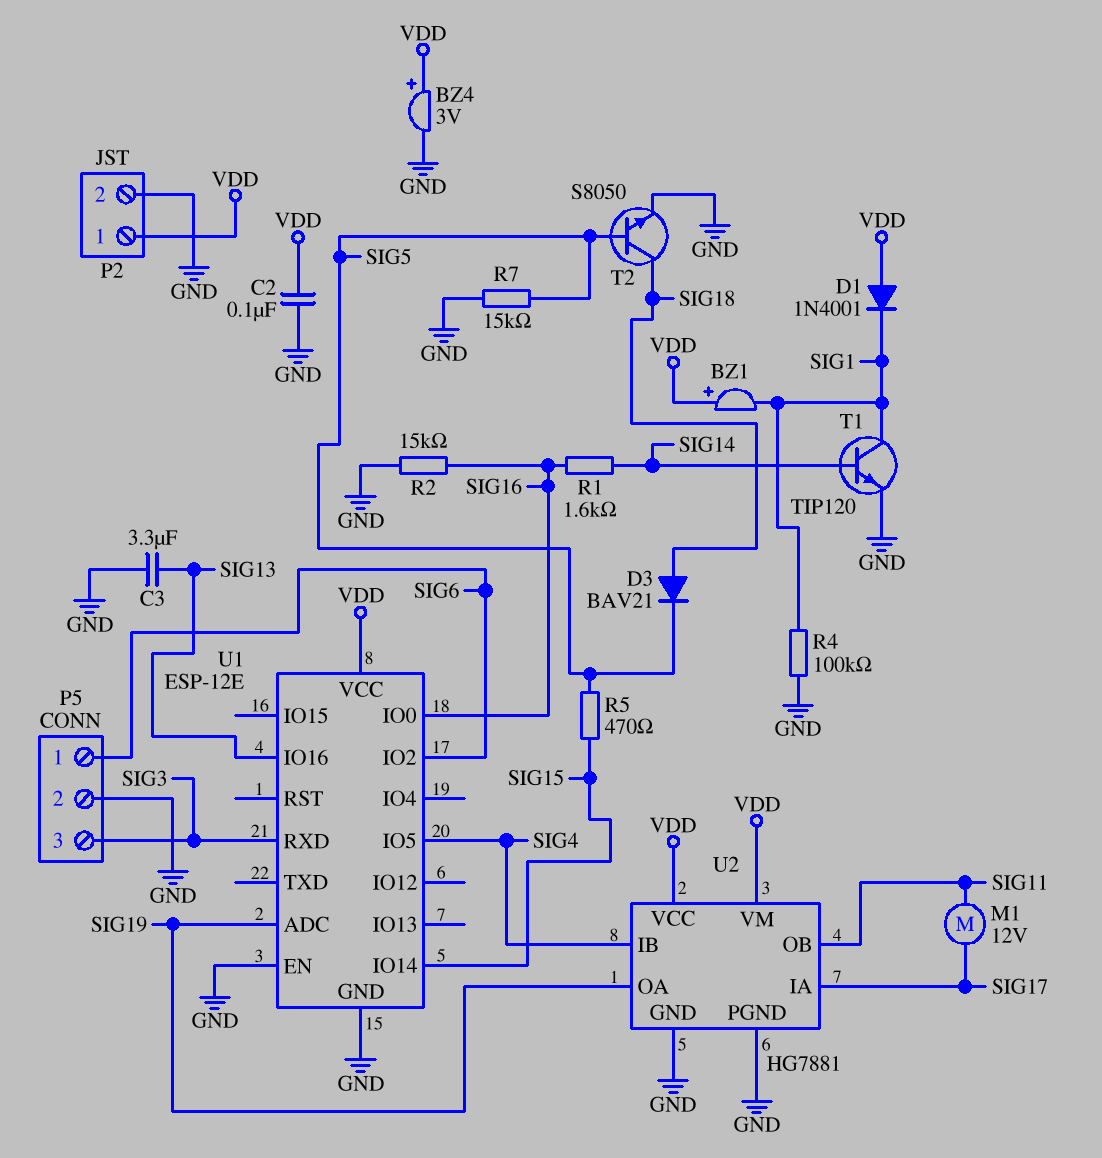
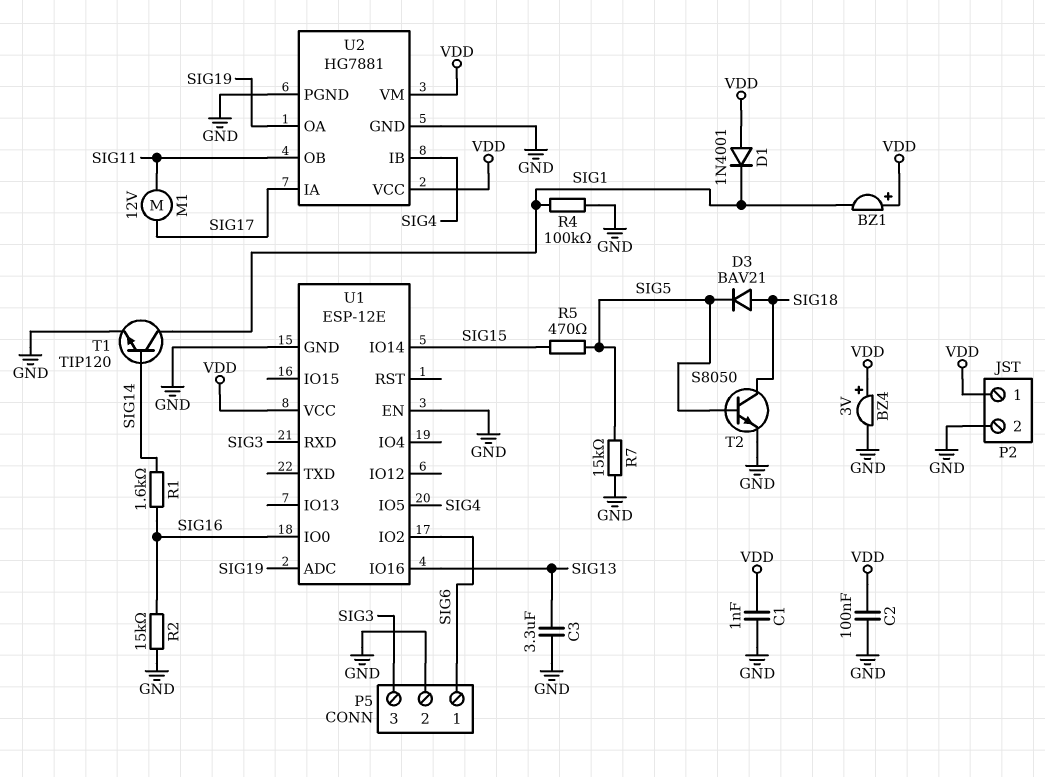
C1: none -> 1nF (GND, VDD)

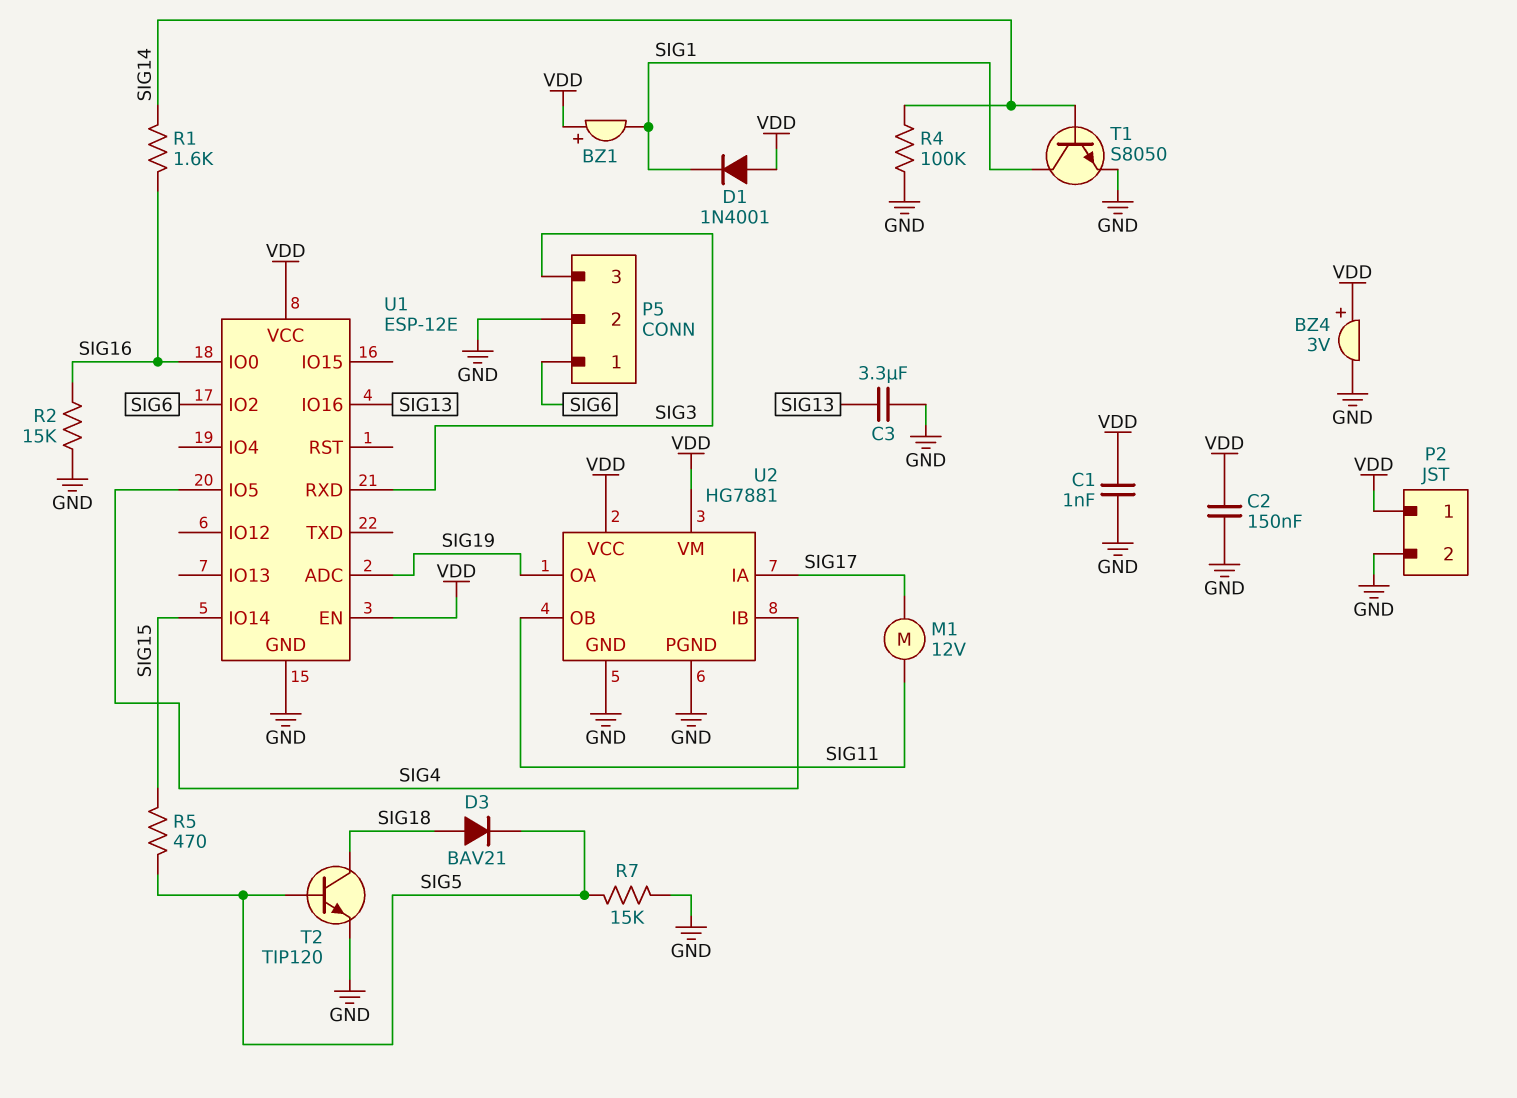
C2: 100nF (GND, VDD) -> 150nF (GND, VDD)
R4: 100k (GND, SIG1) -> 100k (GND, SIG14)
T1: NPN TIP120 (B SIG14, C SIG1, E GND) -> NPN S8050 (B SIG14, C SIG1, E GND)
T2: NPN S8050 (B SIG5, C SIG18, E GND) -> NPN TIP120 (B SIG5, C SIG18, E GND)
U1 pin EN: GND -> VDD

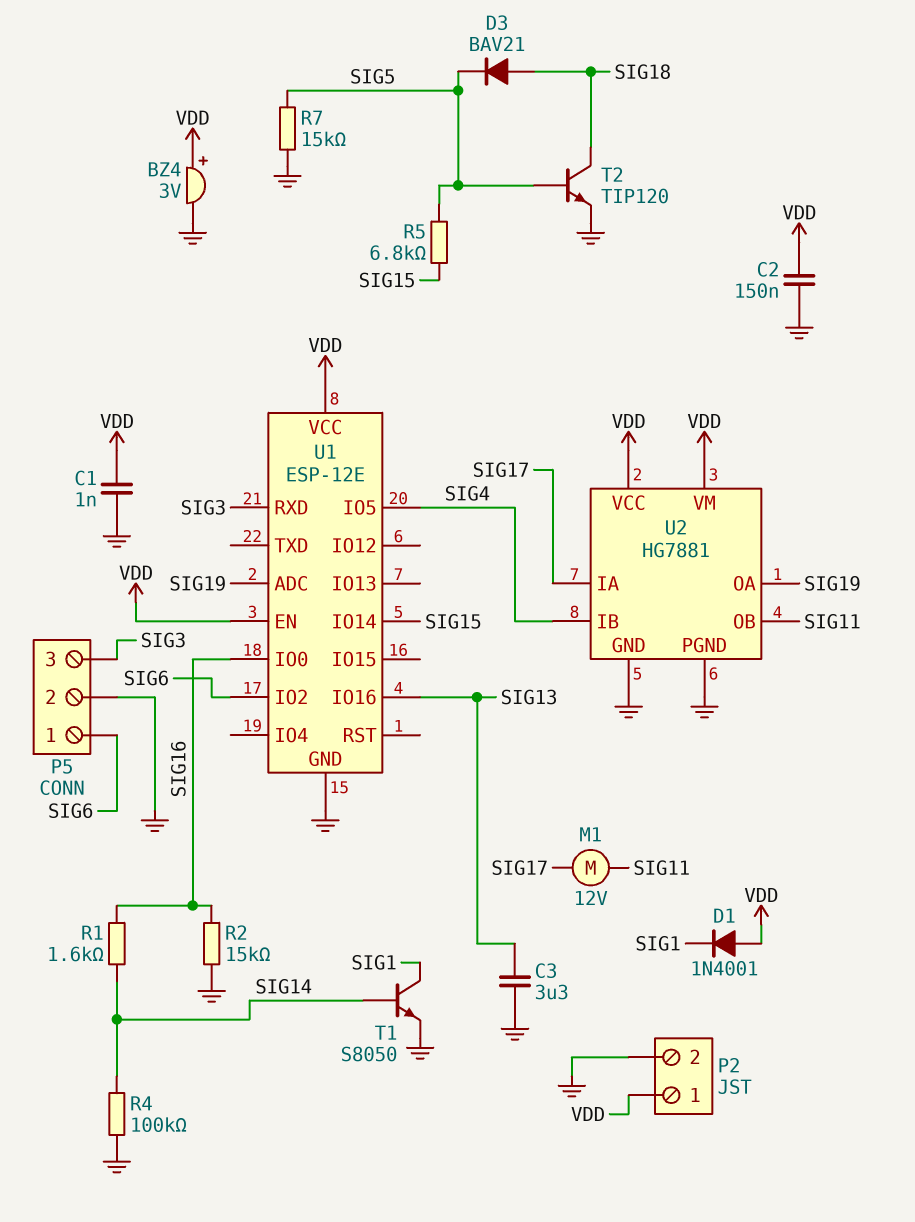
BZ1: buzzer (plus VDD, minus SIG1) -> none
R5: 470 (SIG5, SIG15) -> 6.8k (SIG5, SIG15)

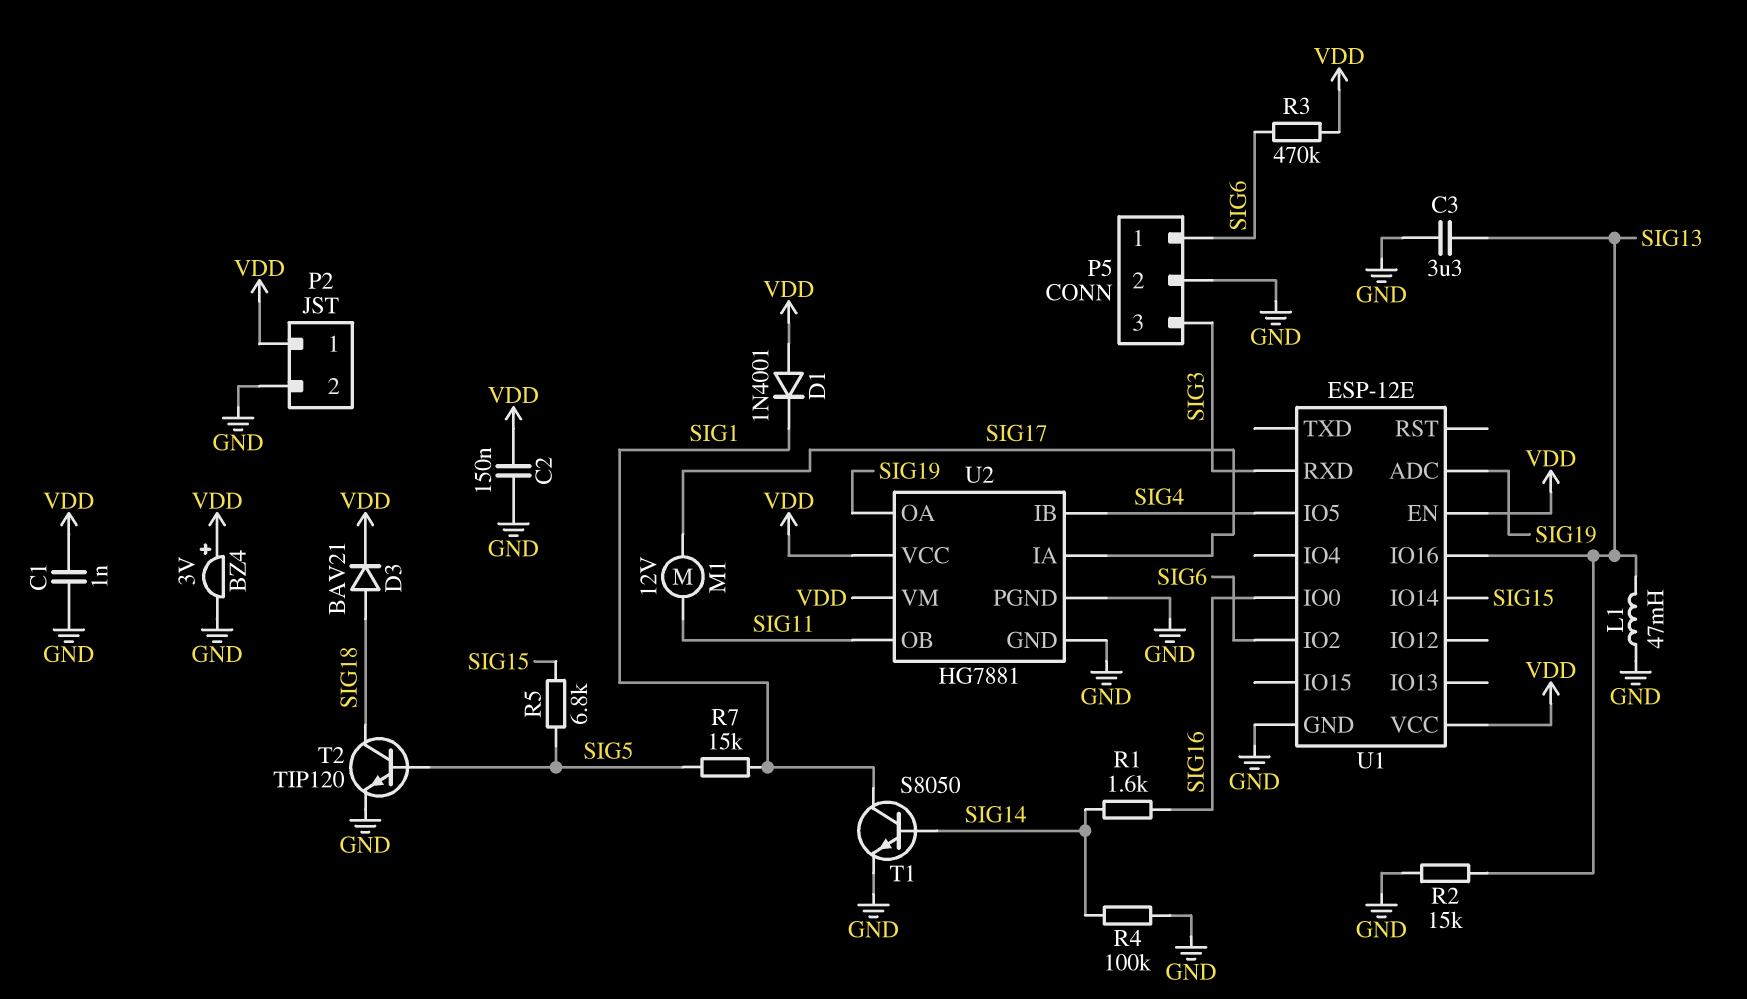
D3: diode BAV21 (A SIG18, K SIG5) -> diode BAV21 (A SIG18, K VDD)
L1: none -> 47mH (GND, SIG13)
R2: 15k (GND, SIG16) -> 15k (GND, SIG13)
R3: none -> 470k (SIG6, VDD)
R7: 15k (GND, SIG5) -> 15k (SIG1, SIG5)

